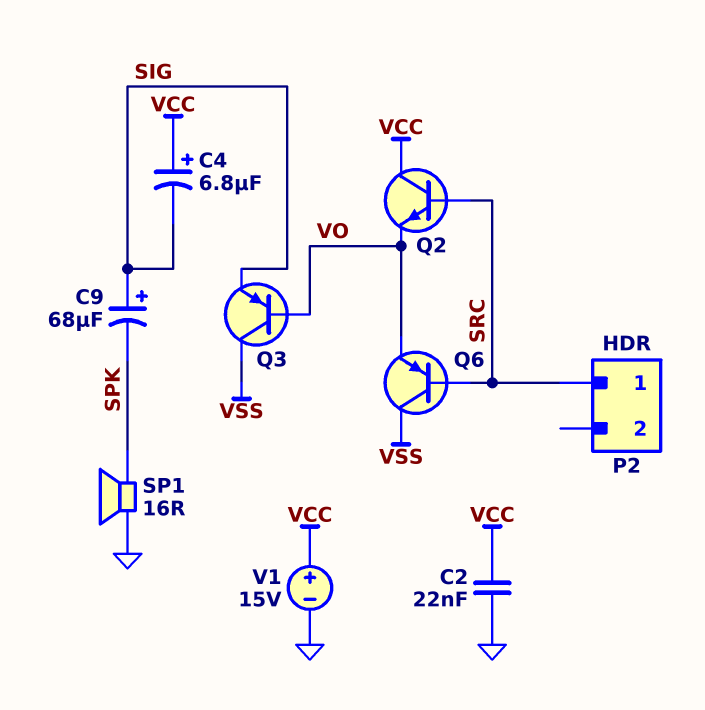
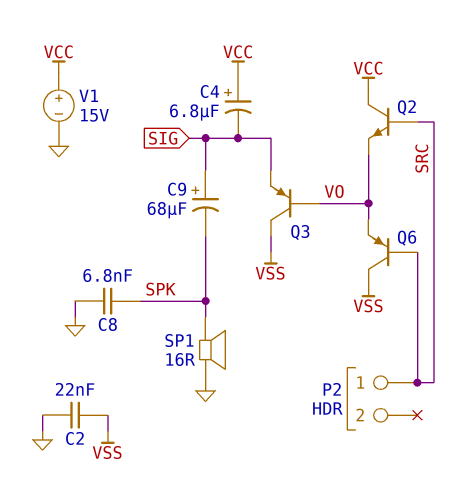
C2: 22nF (GND, VCC) -> 22nF (GND, VSS)
C8: none -> 6.8nF (GND, SPK)

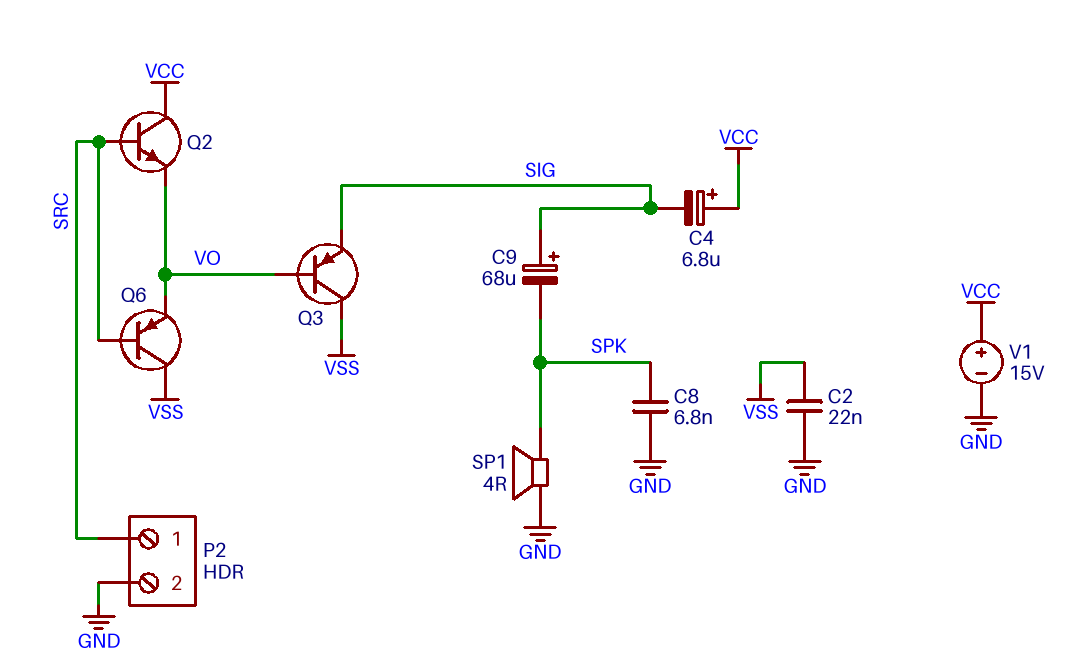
P2 pin 2: none -> GND
SP1: speaker 16R (GND, SPK) -> speaker 4R (GND, SPK)

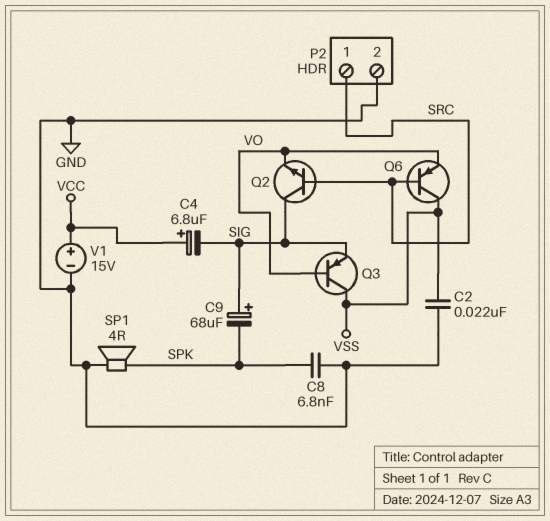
Q2: NPN (B SRC, C VCC, E VO) -> NPN (B SRC, C SIG, E VO)

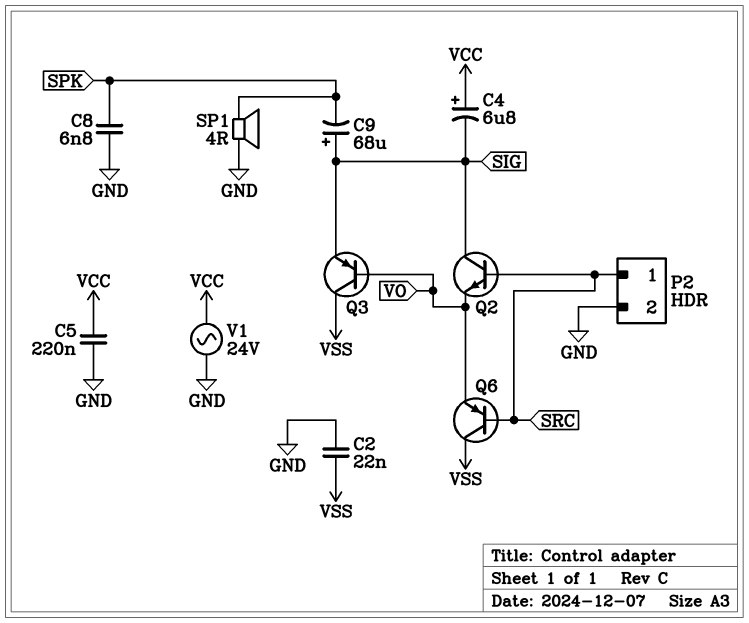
C5: none -> 220nF (GND, VCC)
V1: 15V (plus VCC, minus GND) -> AC 24V (GND, VCC)

